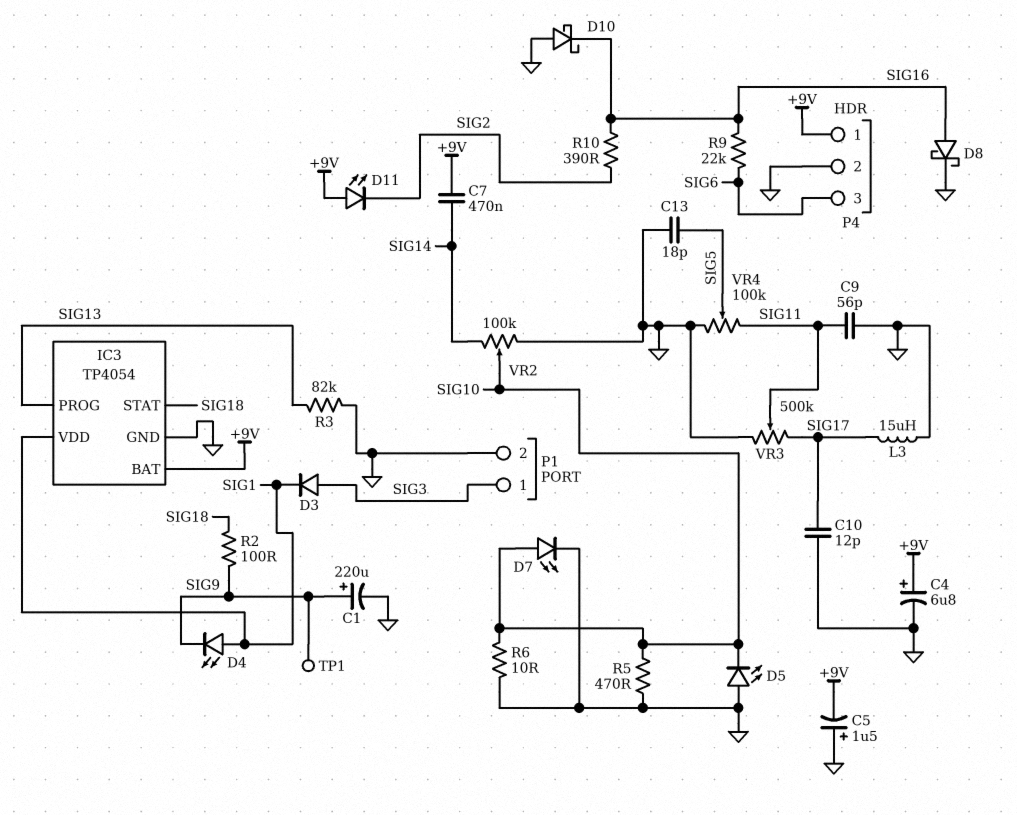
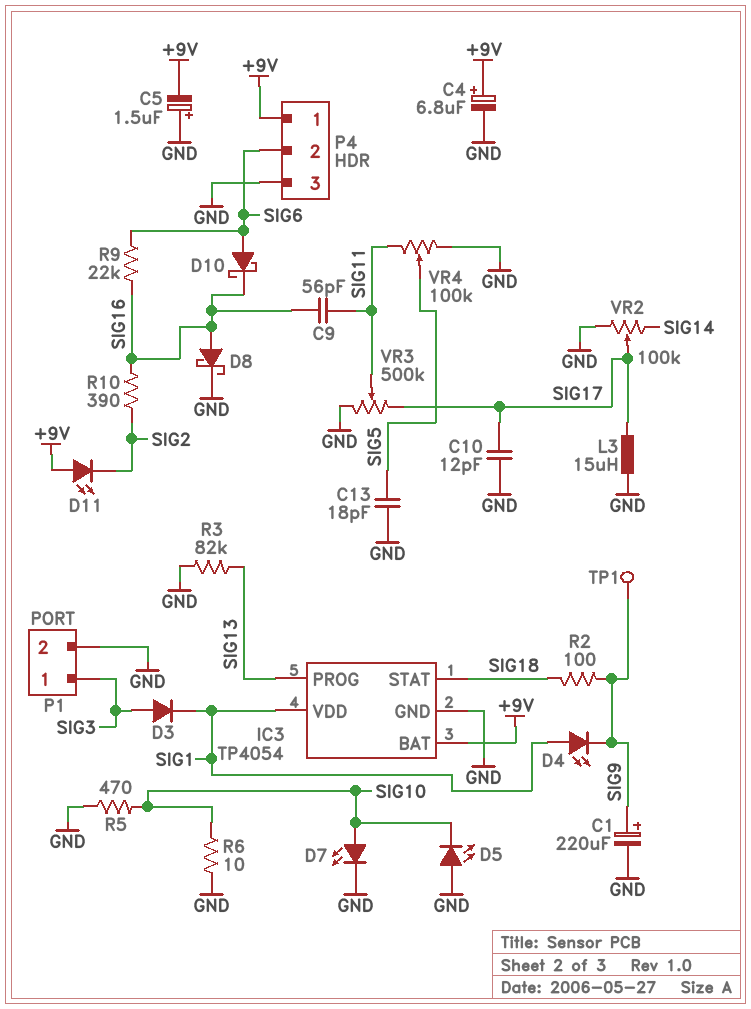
C7: 470nF (+9V, SIG14) -> none
C9: 56pF (GND, SIG11) -> 56pF (SIG11, SIG16)
D10: schottky (A GND, K SIG16) -> schottky (A SIG6, K SIG16)
P4 pin 2: GND -> SIG6
P4 pin 3: SIG6 -> GND
VR2: 100k (GND, SIG14, wiper SIG10) -> 100k (GND, SIG14, wiper SIG17)

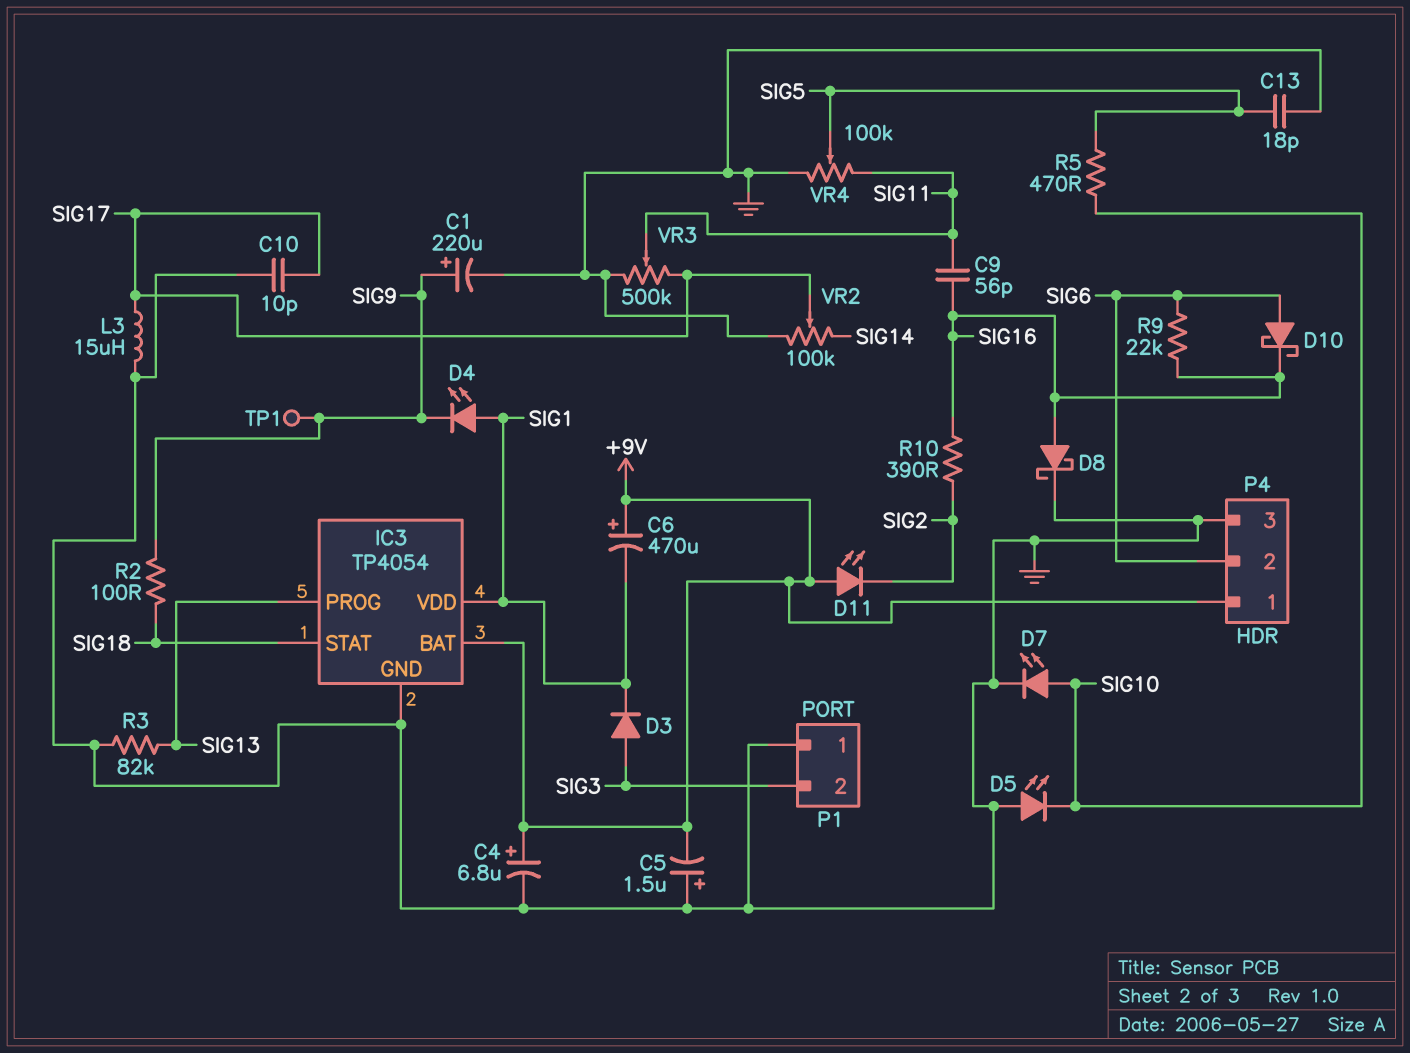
C6: none -> 470uF (plus +9V, minus SIG1)
C10: 12pF (GND, SIG17) -> 10pF (GND, SIG17)
P1 pin 1: SIG3 -> GND
P1 pin 2: GND -> SIG3
R5: 470 (GND, SIG10) -> 470 (SIG5, SIG10)
R6: 10 (GND, SIG10) -> none

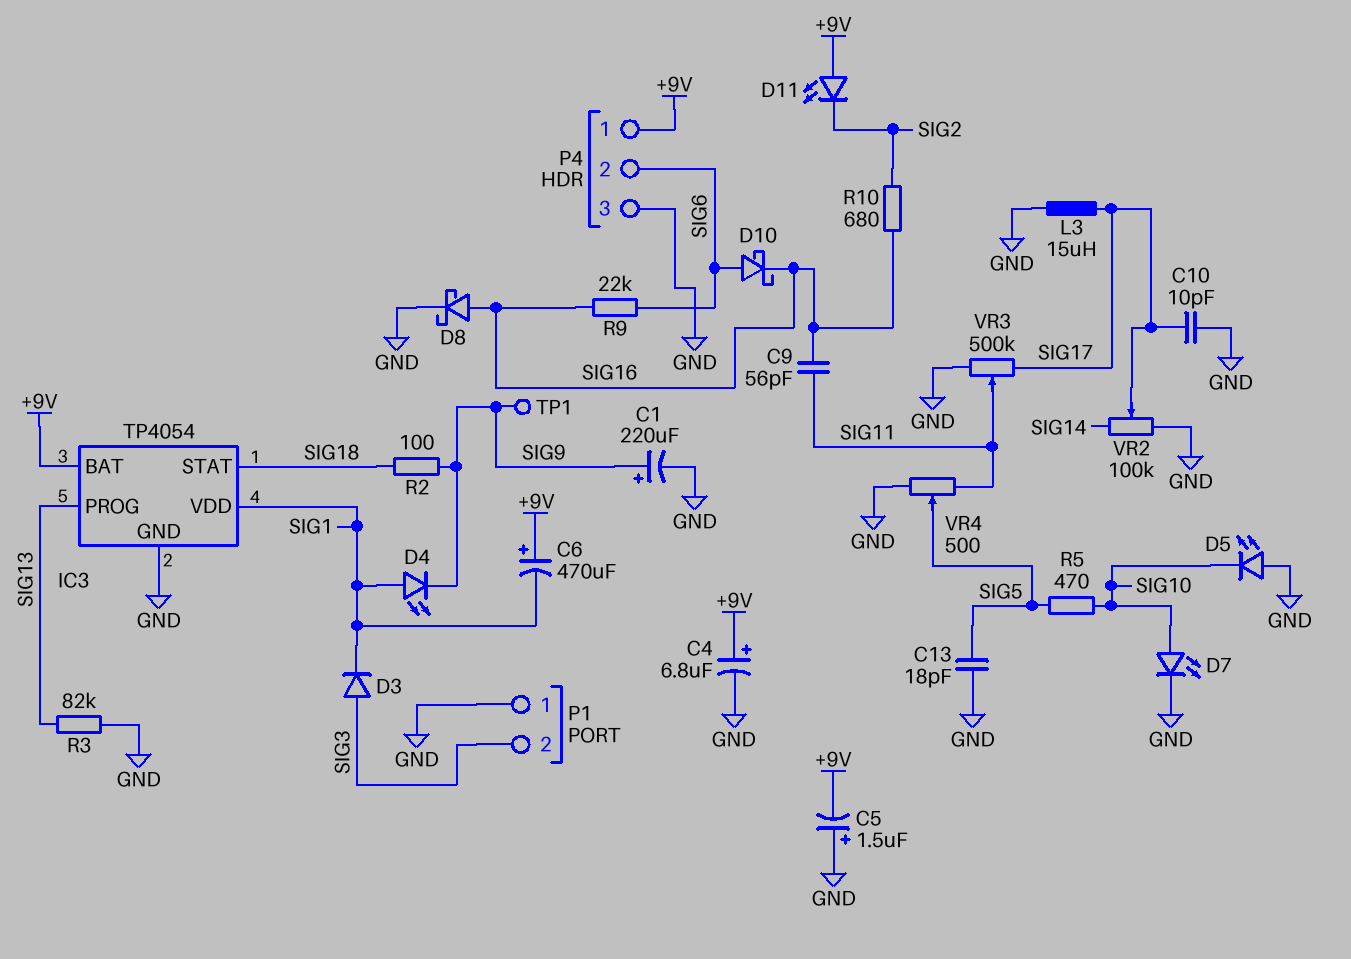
R10: 390 (SIG2, SIG16) -> 680 (SIG2, SIG16)
VR4: 100k (GND, SIG11, wiper SIG5) -> 500 (GND, SIG11, wiper SIG5)

